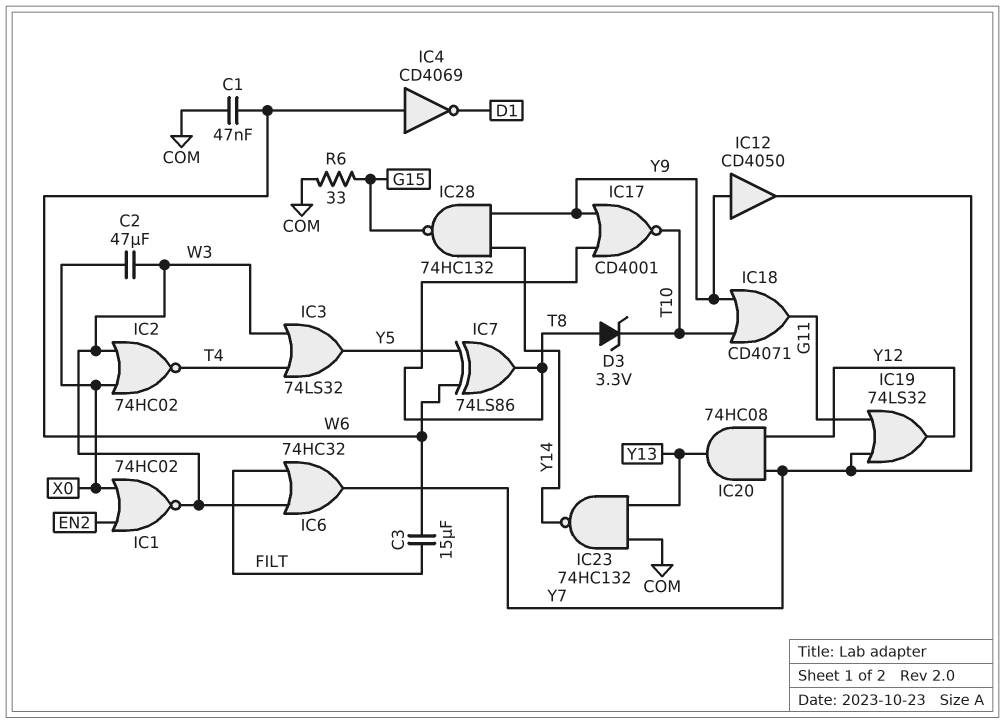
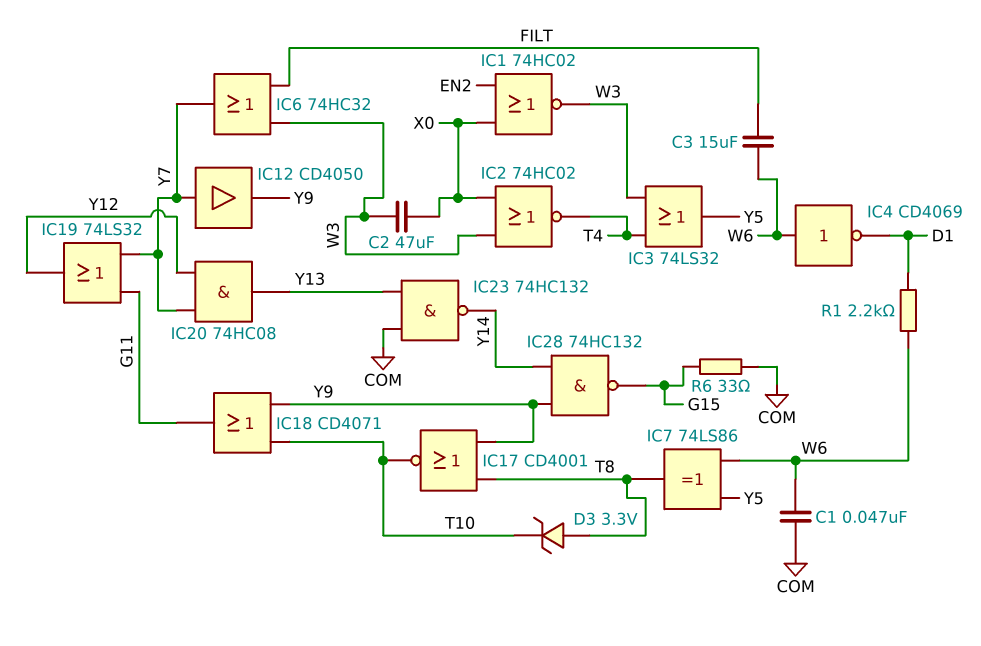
IC12: buffer CD4050 (in Y9, out Y7) -> buffer CD4050 (in Y7, out Y9)
R1: none -> 2.2k (D1, W6)

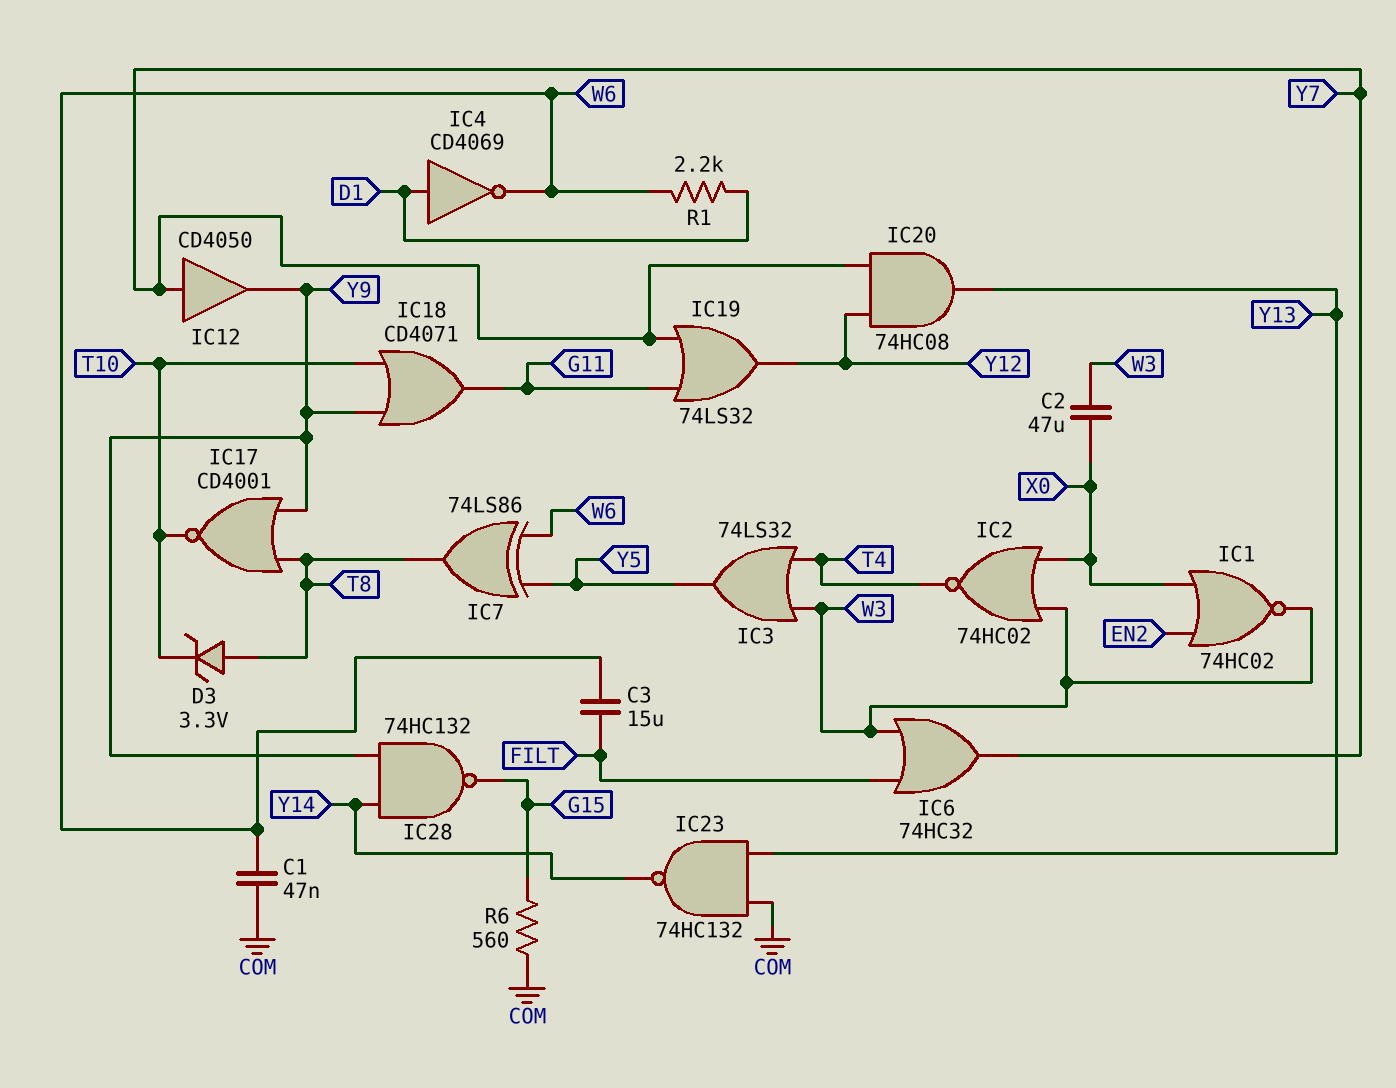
IC4: NOT CD4069 (in W6, out D1) -> NOT CD4069 (in D1, out W6)
R6: 33 (COM, G15) -> 560 (COM, G15)

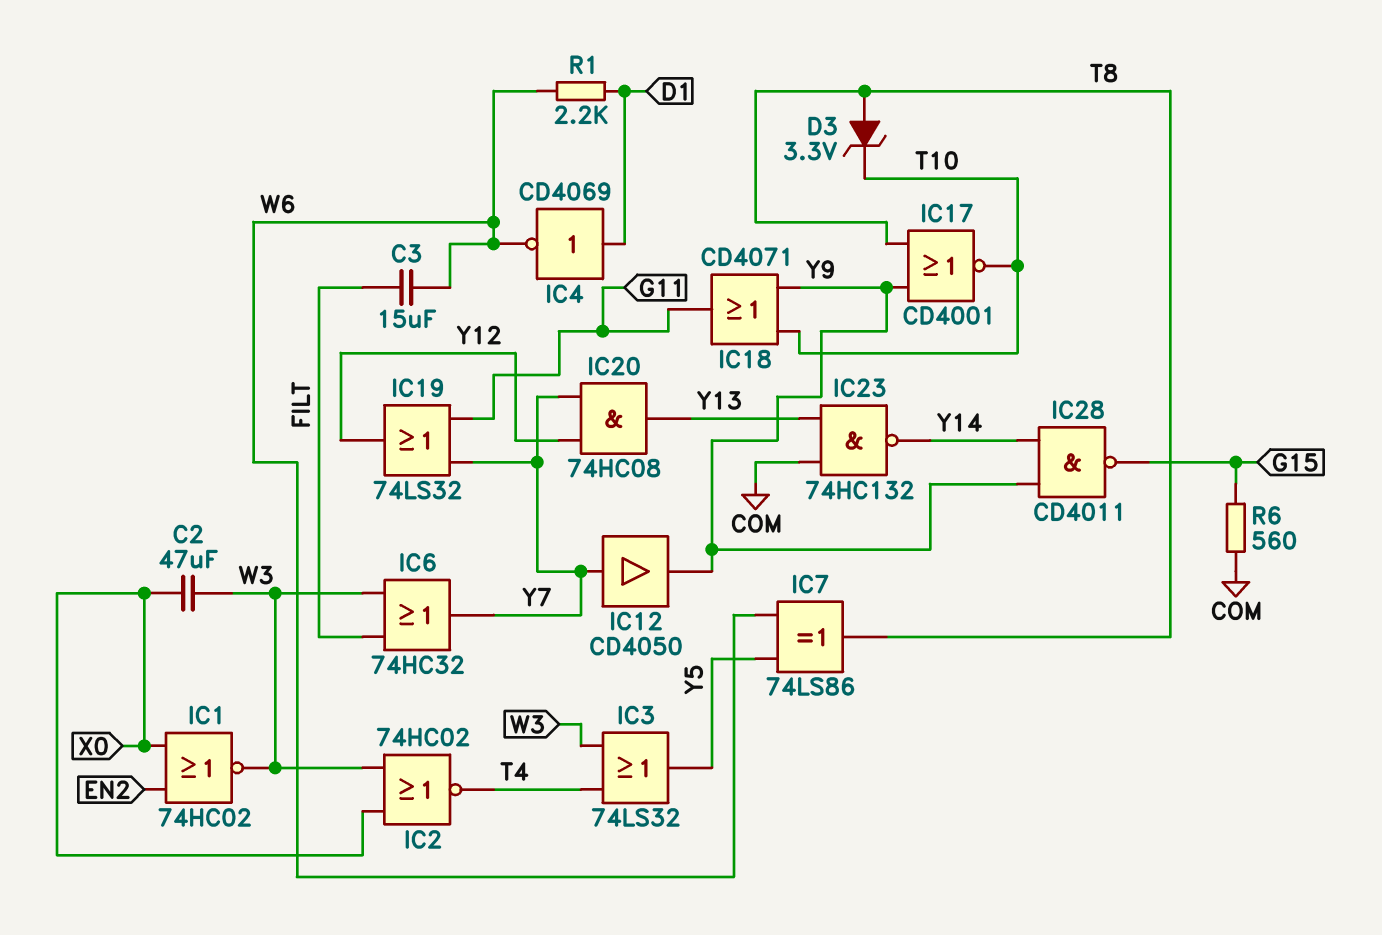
C1: 47nF (COM, W6) -> none
IC28: NAND 74HC132 (in Y9, in Y14, out G15) -> NAND CD4011 (in Y9, in Y14, out G15)

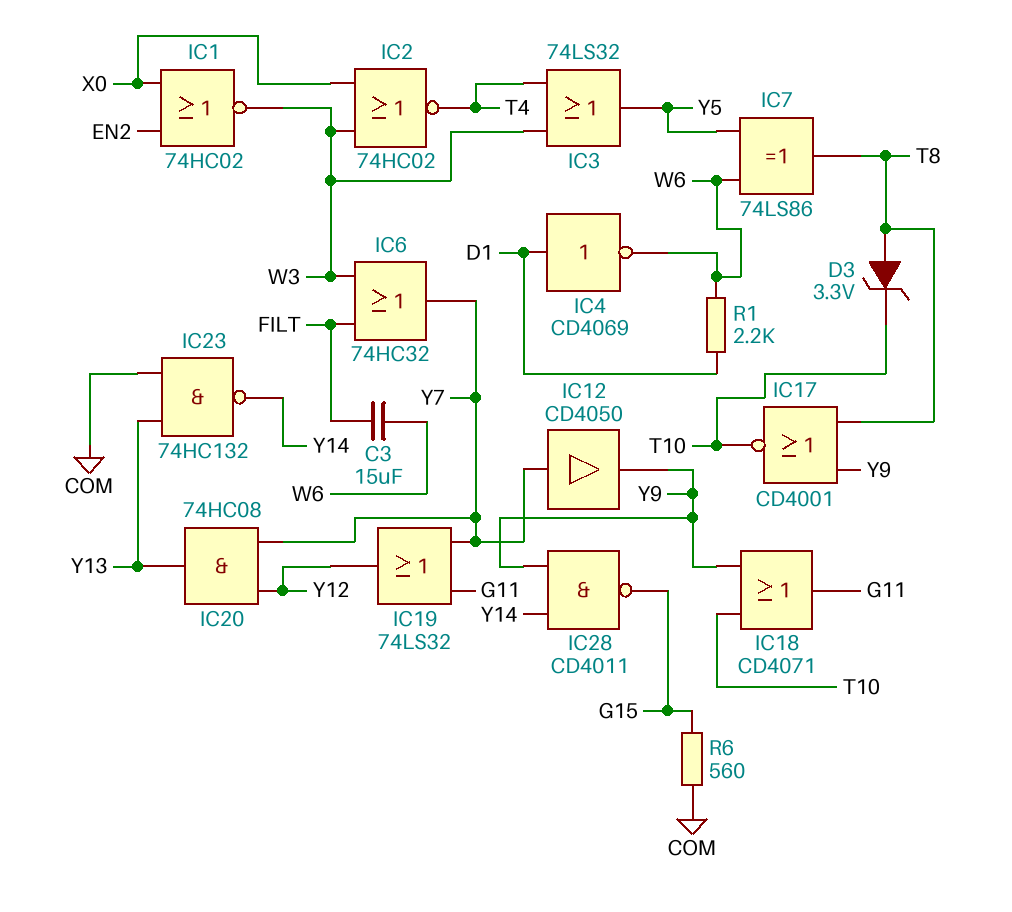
C2: 47uF (W3, X0) -> none

